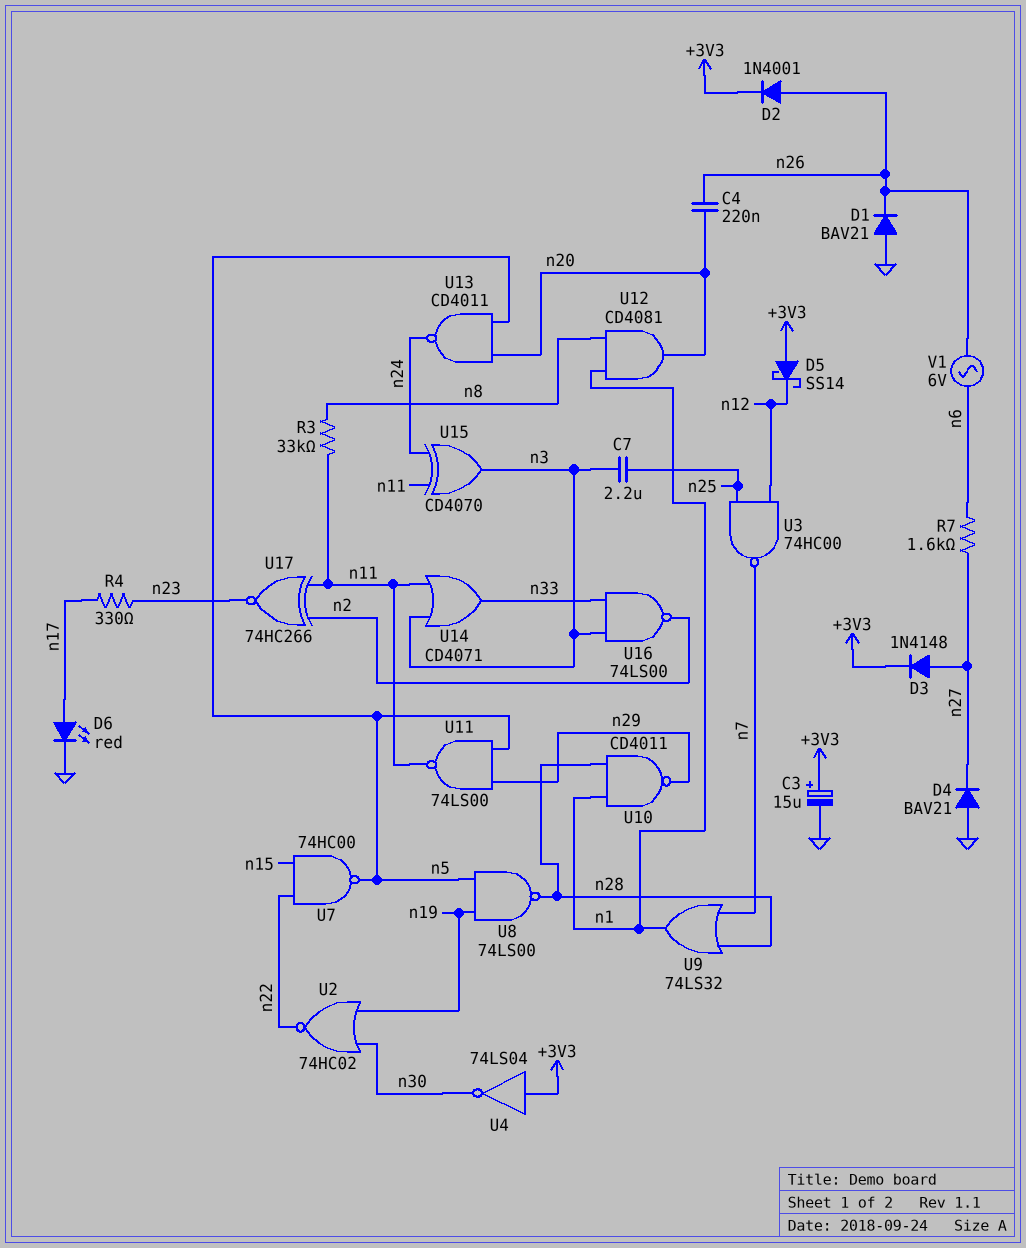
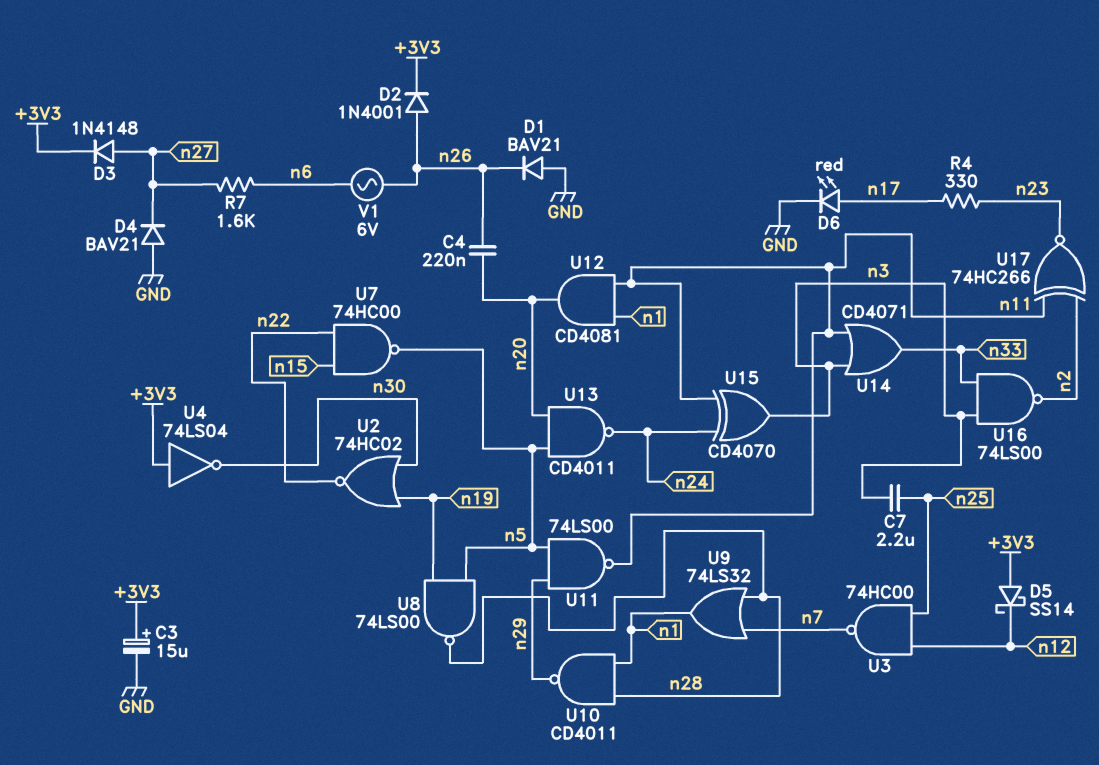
R3: 33k (n8, n11) -> none
U12: AND CD4081 (in n1, in n8, out n20) -> AND CD4081 (in n1, in n11, out n20)

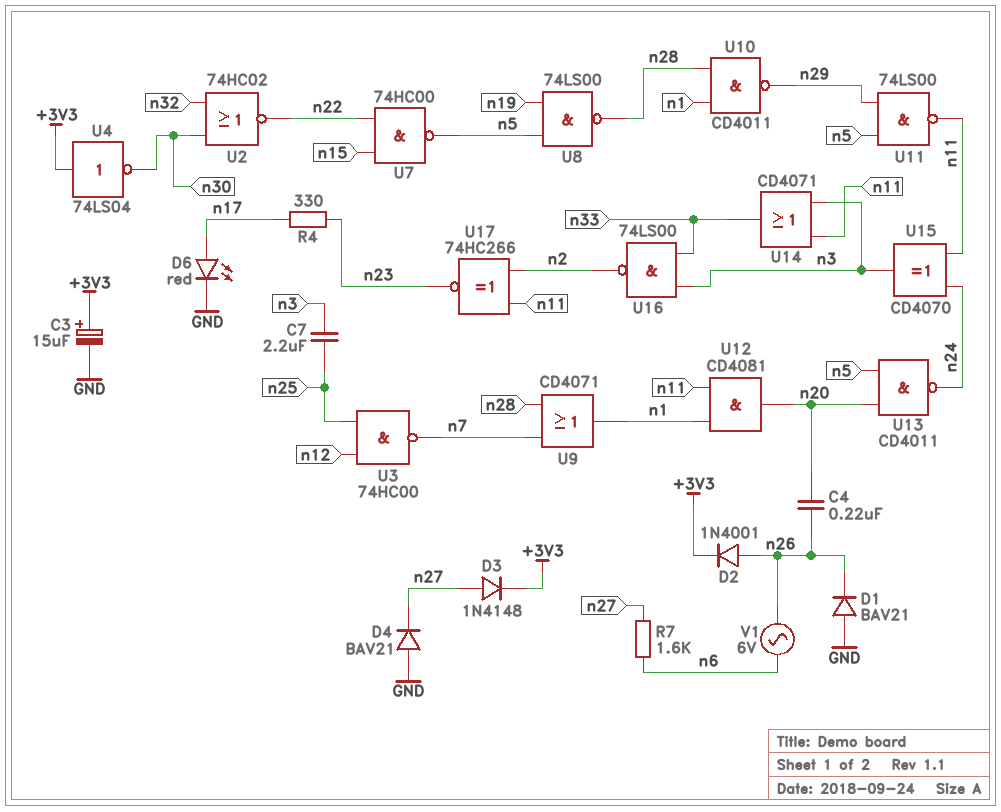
D5: schottky SS14 (A +3V3, K n12) -> none
U2: NOR 74HC02 (in n19, in n30, out n22) -> NOR 74HC02 (in n30, in n32, out n22)
U9: OR 74LS32 (in n7, in n28, out n1) -> OR CD4071 (in n7, in n28, out n1)

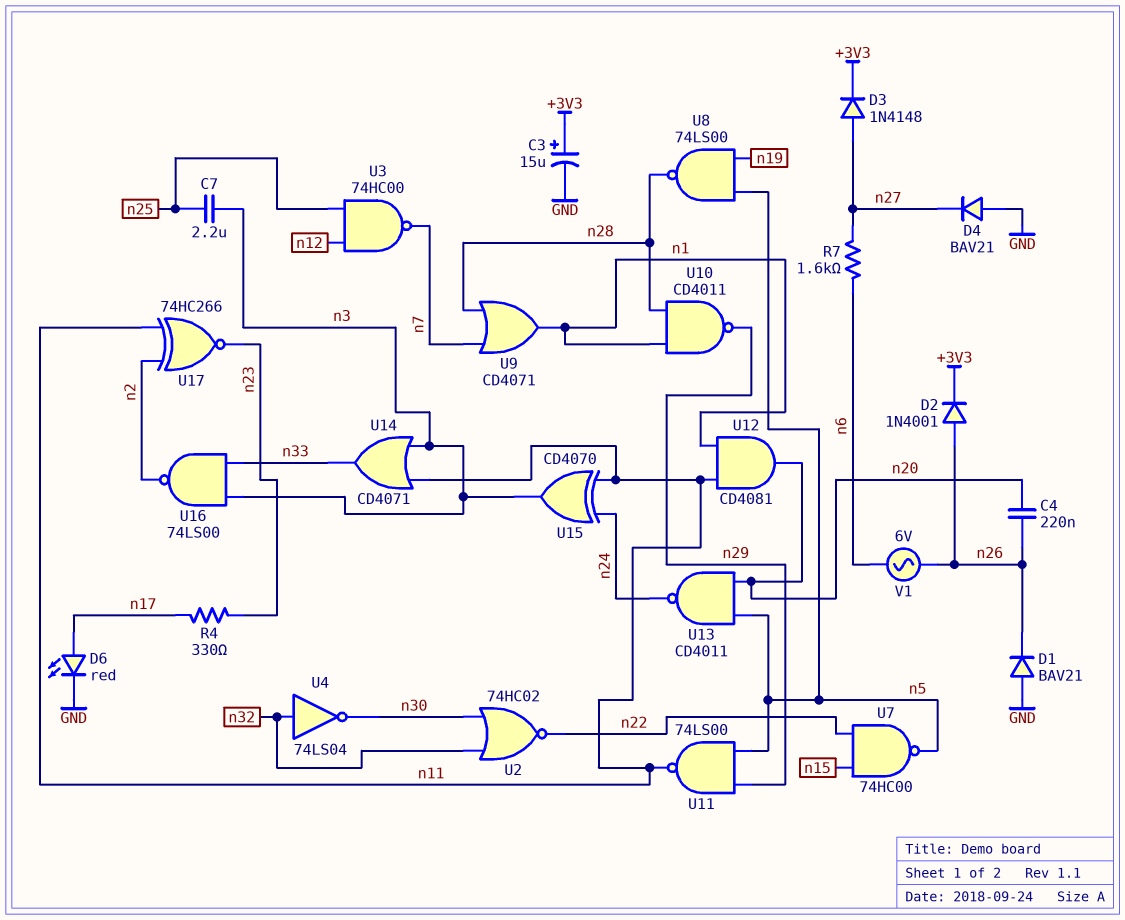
U4: NOT 74LS04 (in +3V3, out n30) -> NOT 74LS04 (in n32, out n30)

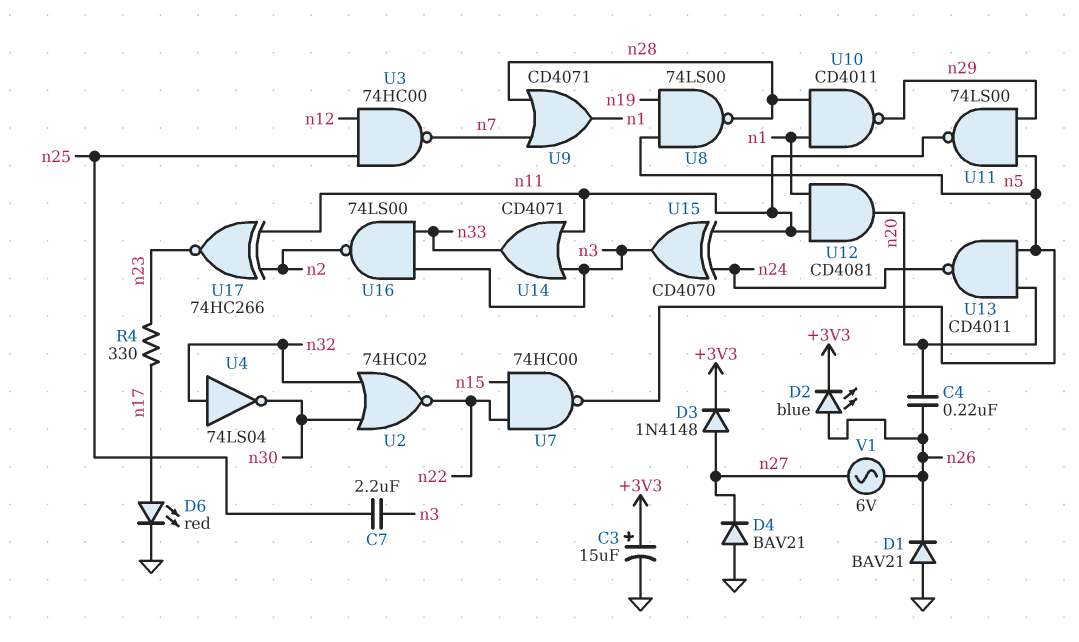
D2: diode 1N4001 (A n26, K +3V3) -> LED blue (A n26, K +3V3)
R7: 1.6k (n6, n27) -> none
V1: AC 6V (n6, n26) -> AC 6V (n26, n27)

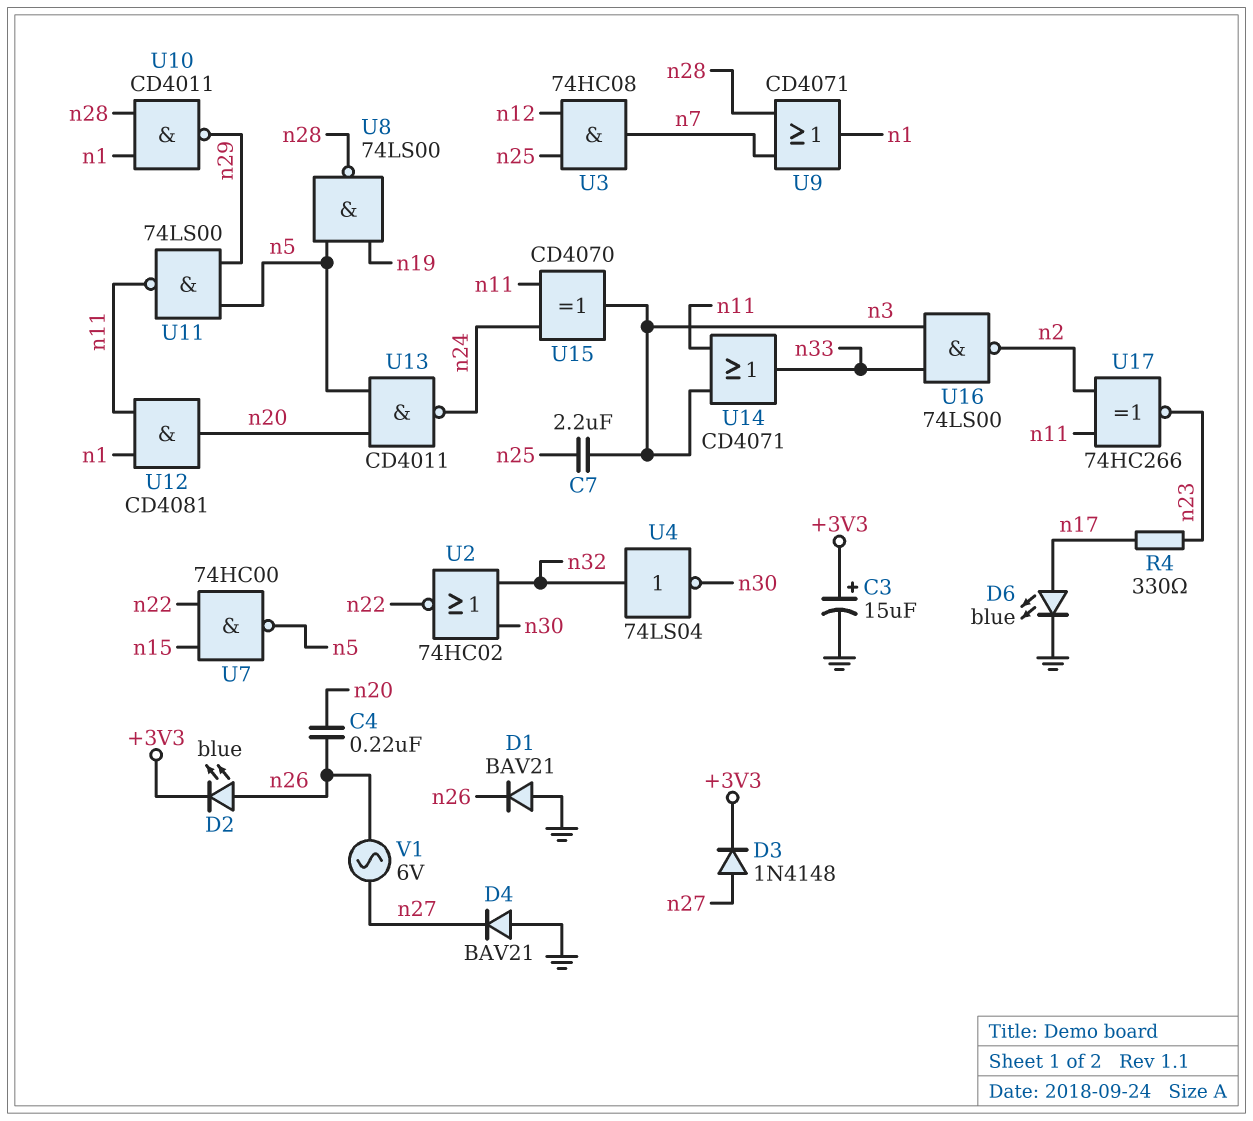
D6: LED red (A n17, K GND) -> LED blue (A n17, K GND)
U3: NAND 74HC00 (in n12, in n25, out n7) -> AND 74HC08 (in n12, in n25, out n7)

